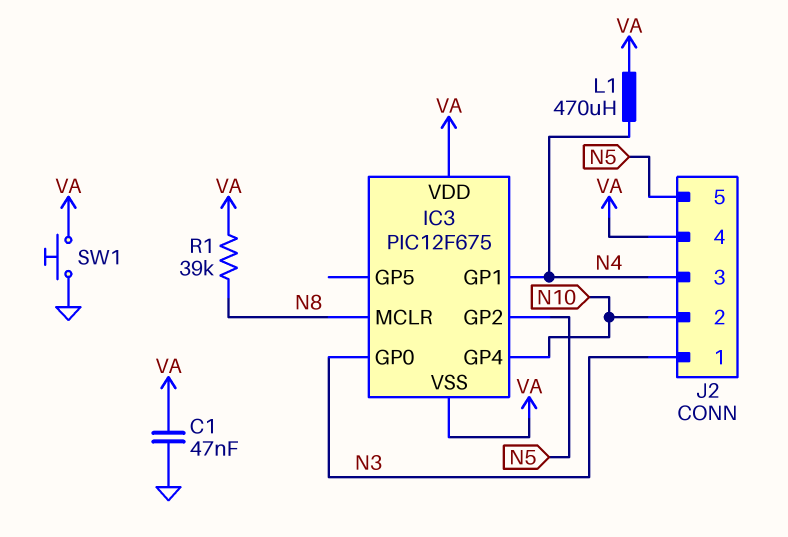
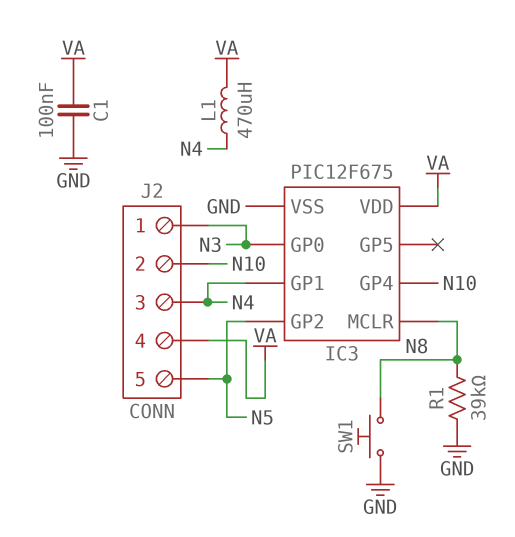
C1: 47nF (GND, VA) -> 100nF (GND, VA)
IC3 pin VSS: VA -> GND
R1: 39k (N8, VA) -> 39k (GND, N8)
SW1: button (GND, VA) -> button (GND, N8)

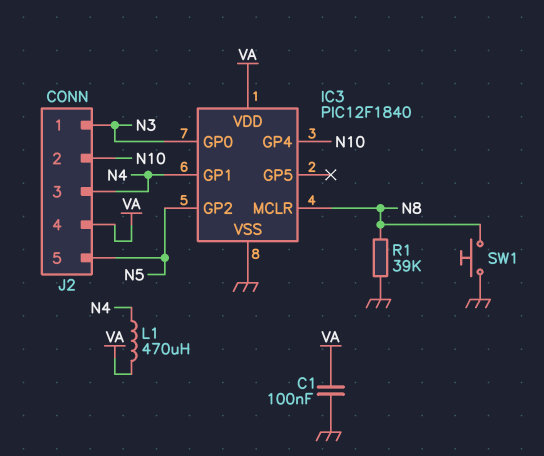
IC3: PIC12F675 -> PIC12F1840

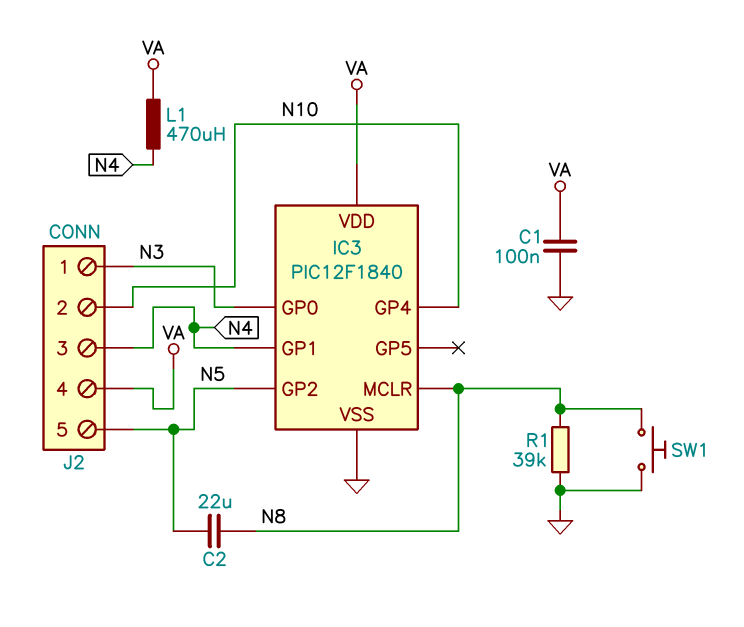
C2: none -> 22uF (N5, N8)

